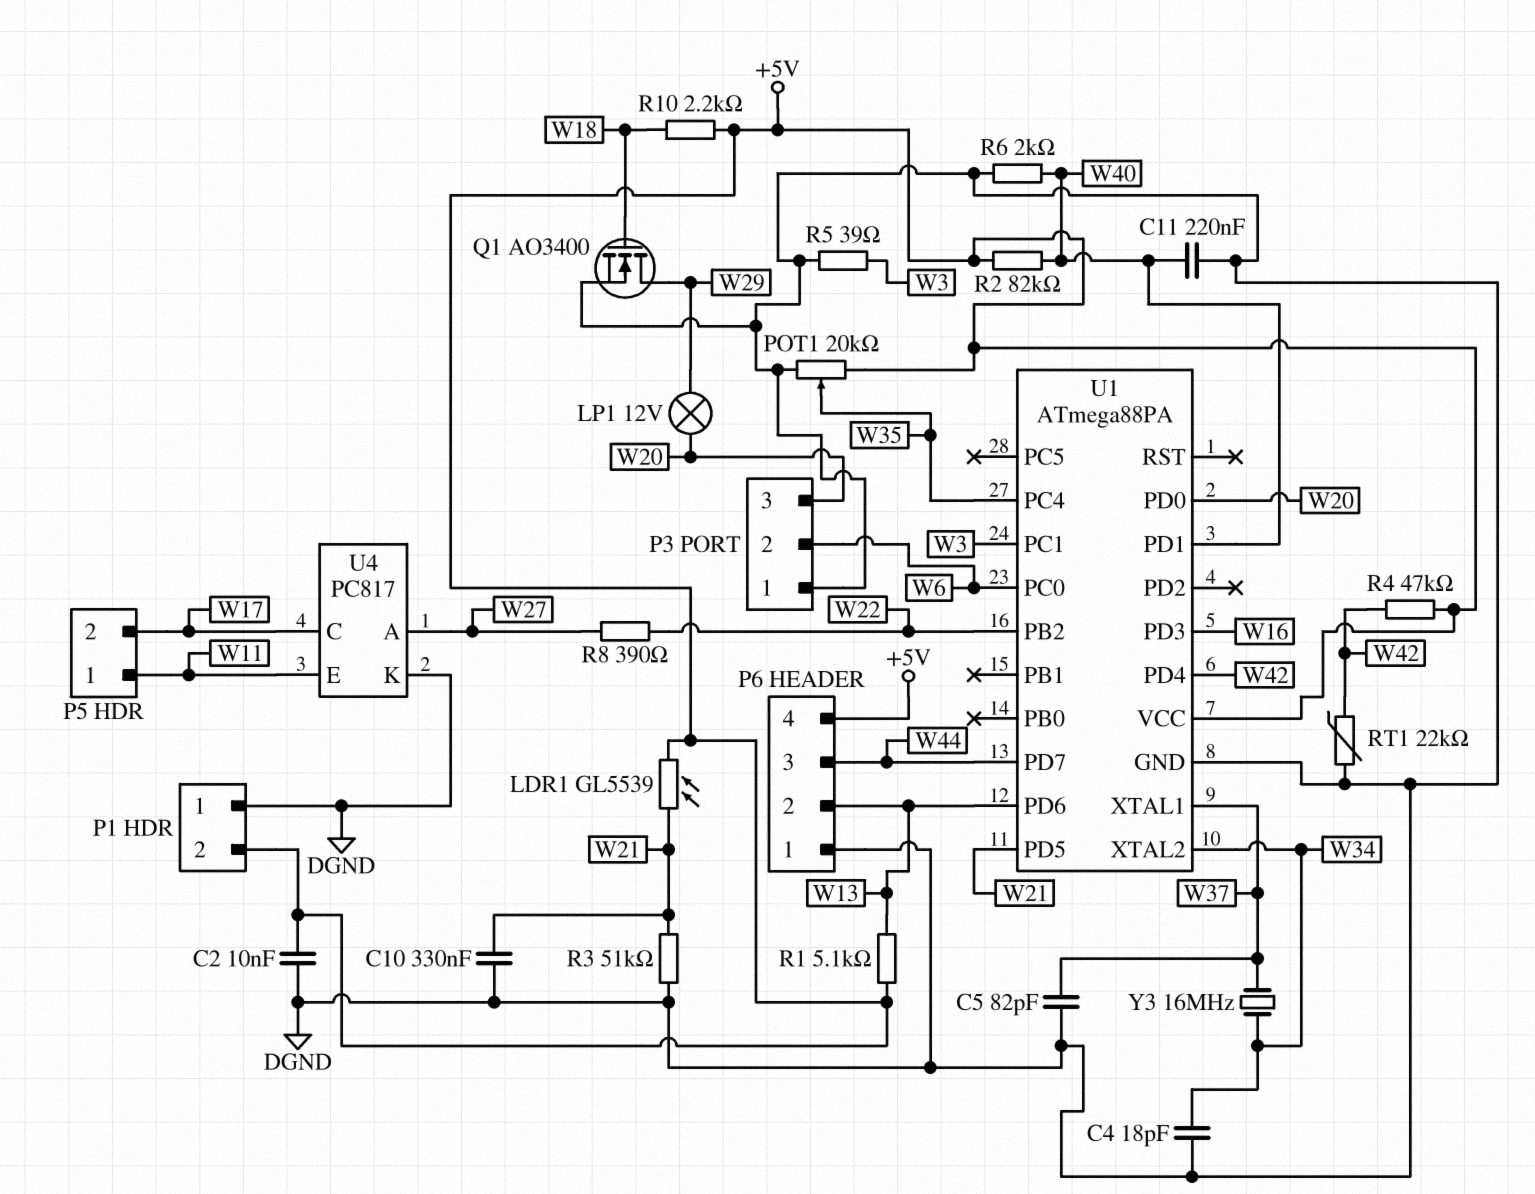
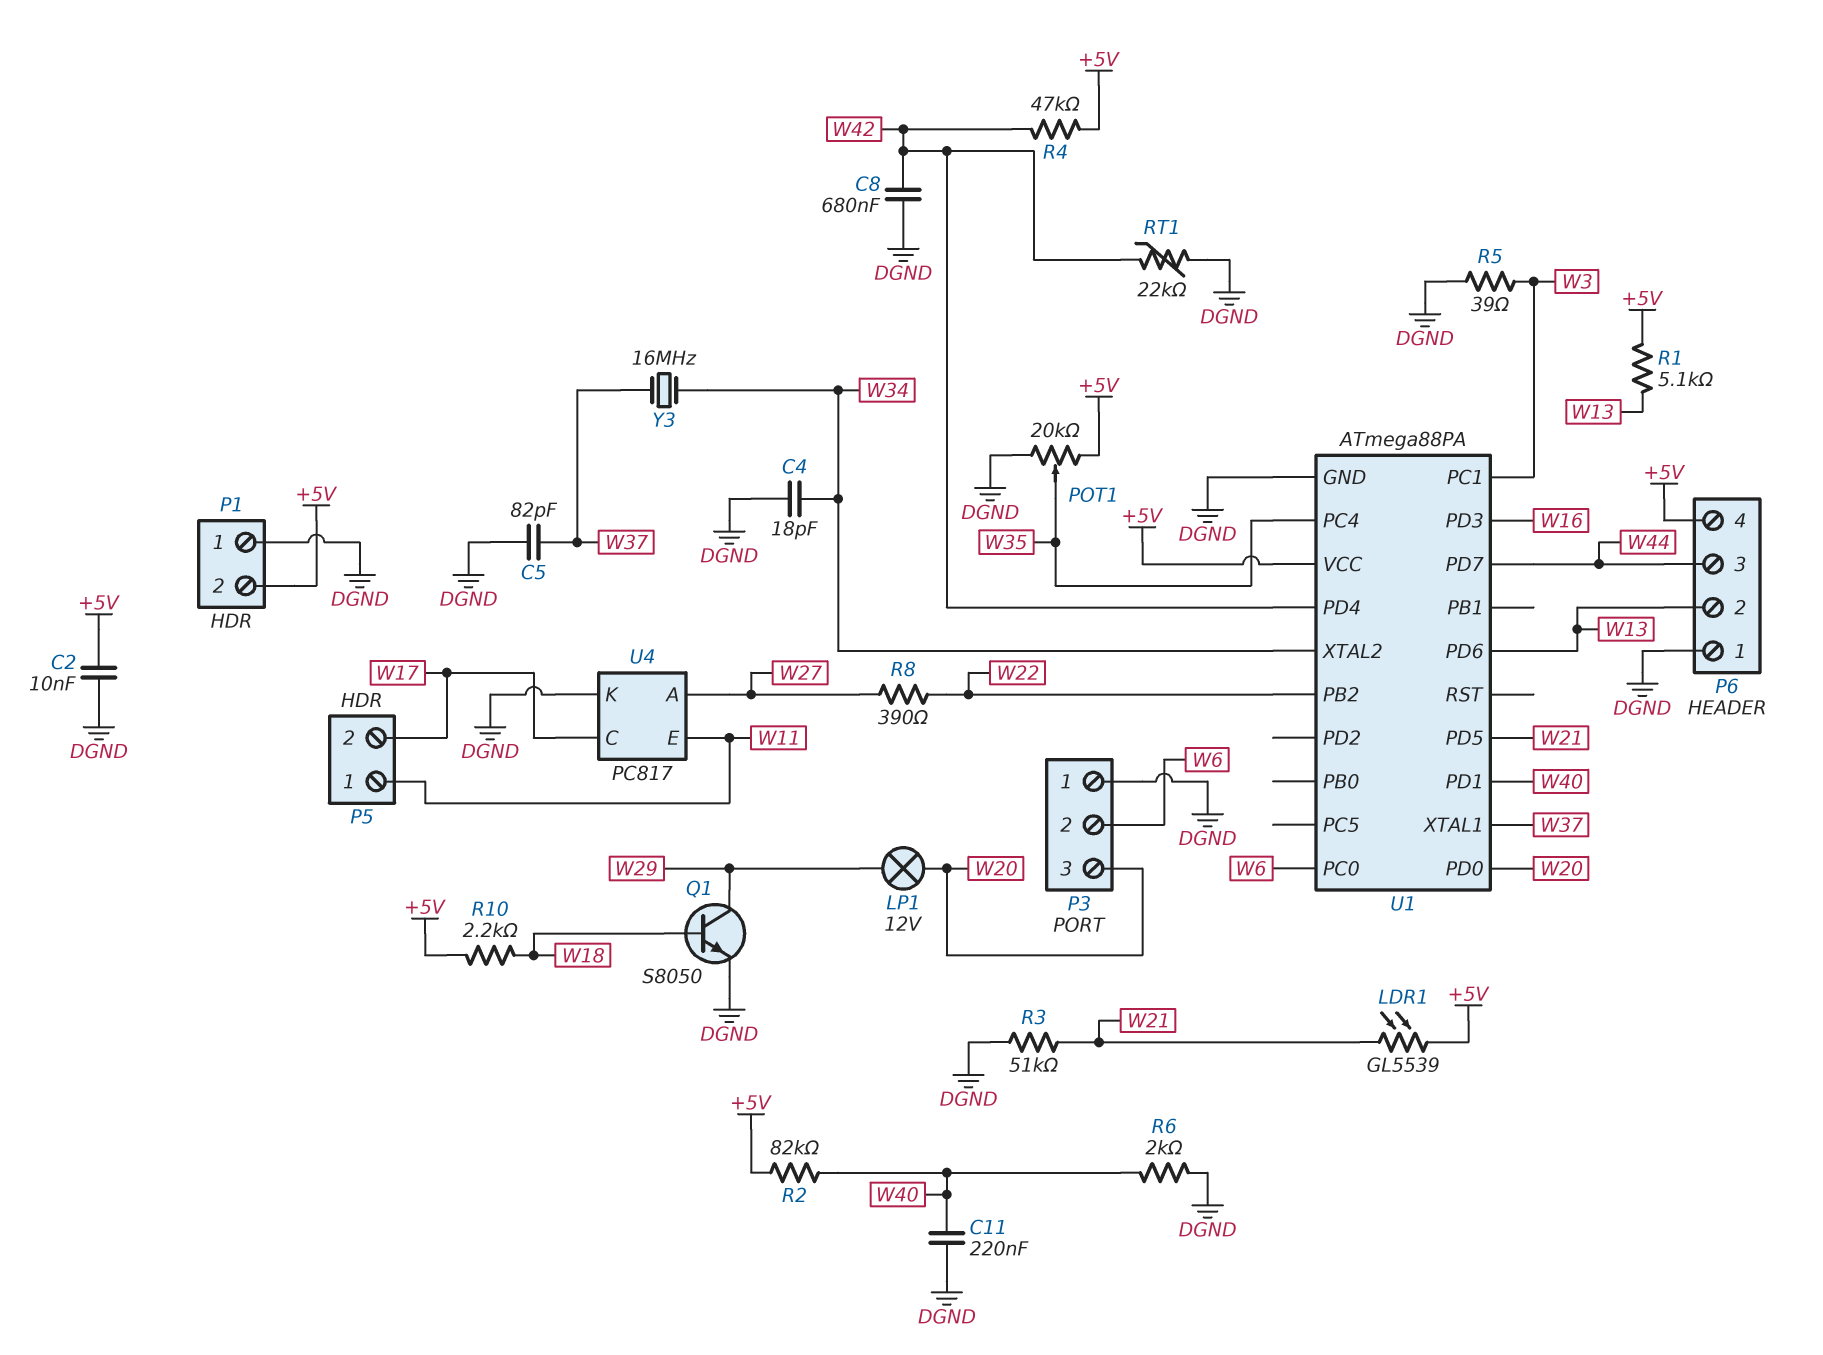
C8: none -> 680nF (DGND, W42)
C10: 330nF (DGND, W21) -> none
Q1: NMOS AO3400 (G W18, D W29, S DGND) -> NPN S8050 (B W18, C W29, E DGND)

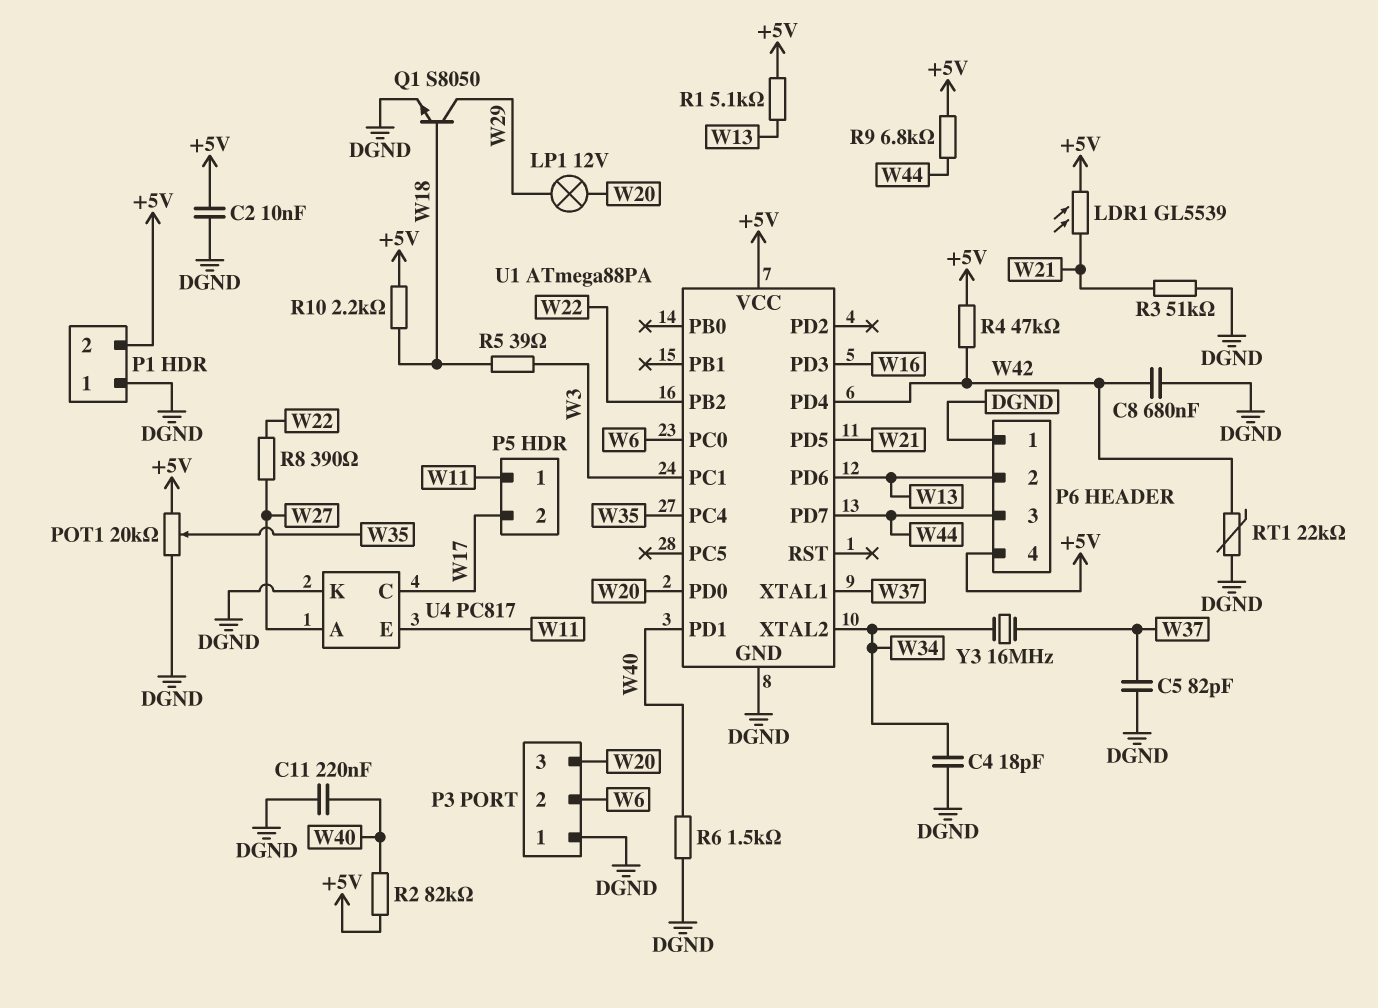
R5: 39 (DGND, W3) -> 39 (W3, W18)
R6: 2k (DGND, W40) -> 1.5k (DGND, W40)
R9: none -> 6.8k (+5V, W44)

